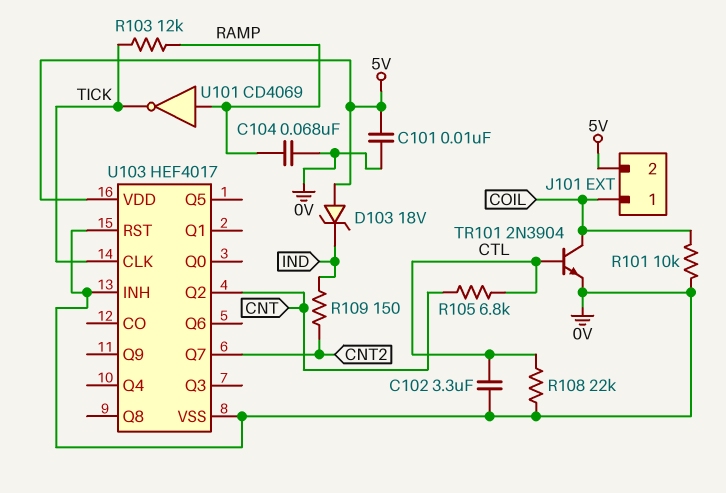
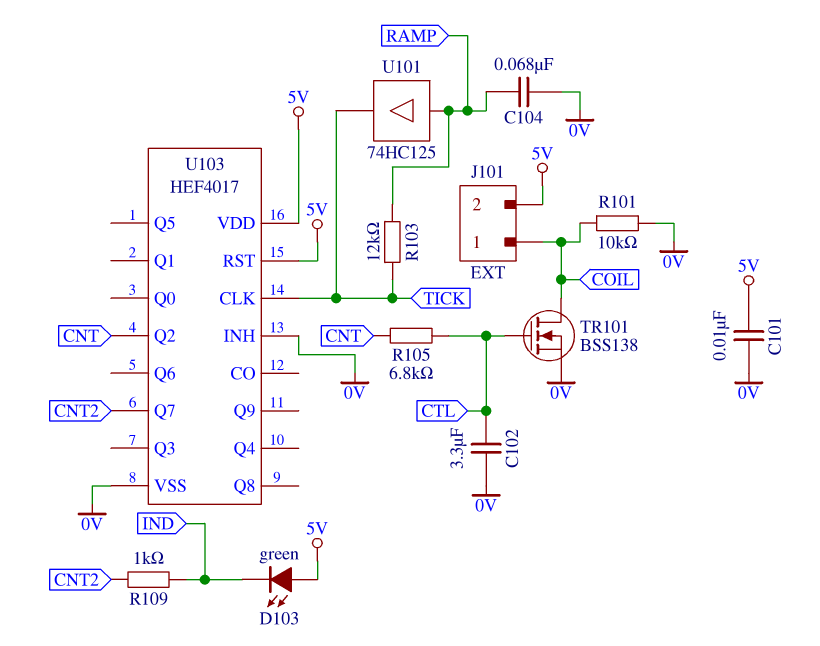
D103: zener 18V (A 5V, K IND) -> LED green (A 5V, K IND)
R108: 22k (0V, CTL) -> none
R109: 150 (CNT2, IND) -> 1k (CNT2, IND)
TR101: NPN 2N3904 (B CTL, C COIL, E 0V) -> NMOS BSS138 (G CTL, D COIL, S 0V)
U101: NOT CD4069 (in RAMP, out TICK) -> buffer 74HC125 (in RAMP, out TICK)
U103 pin RST: 0V -> 5V

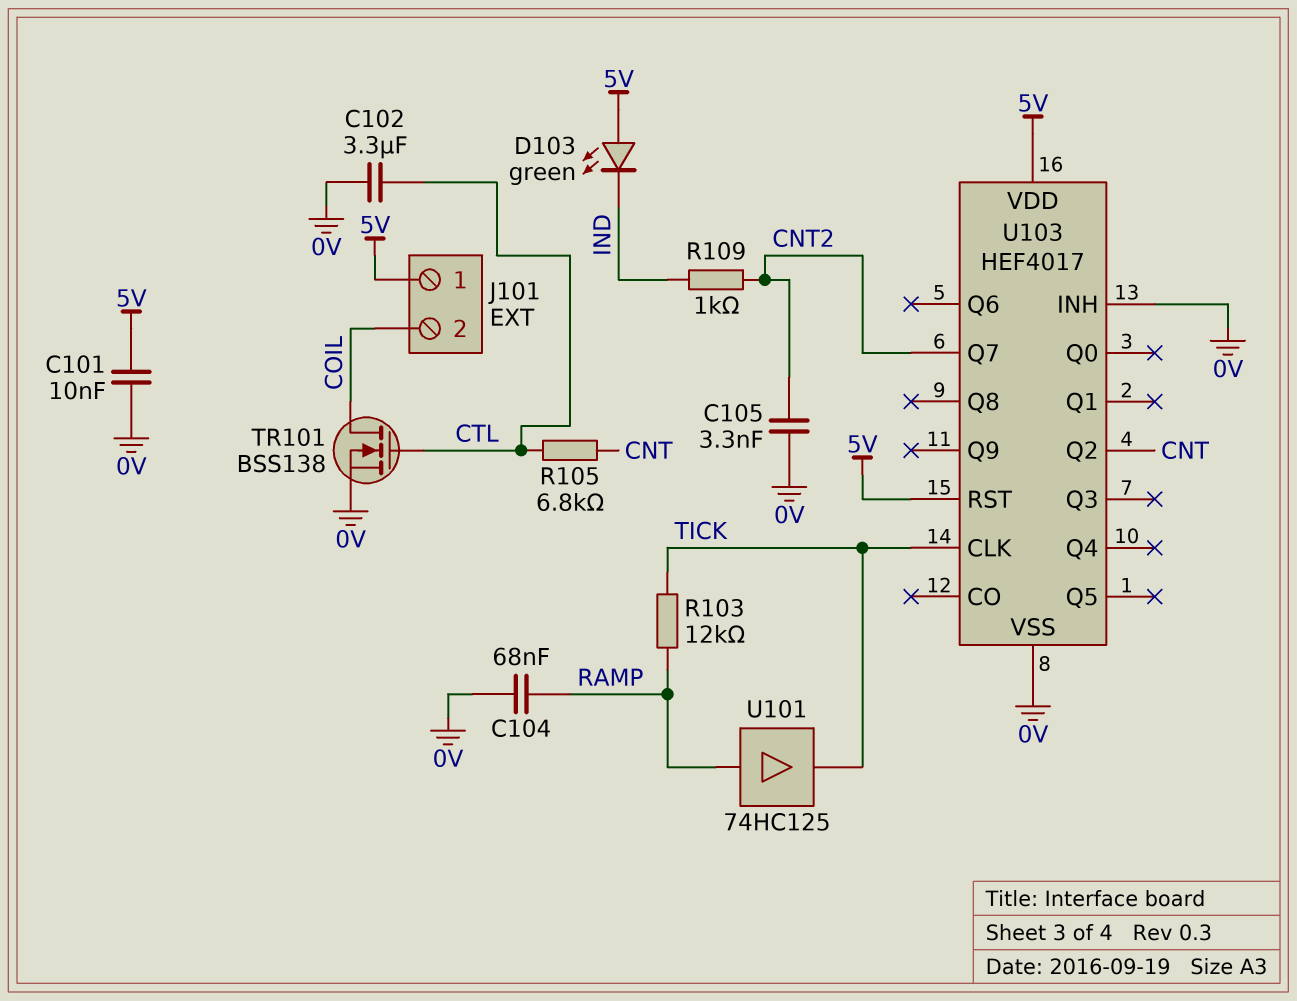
C105: none -> 3.3nF (0V, CNT2)
J101 pin 1: COIL -> 5V
J101 pin 2: 5V -> COIL
R101: 10k (0V, COIL) -> none

